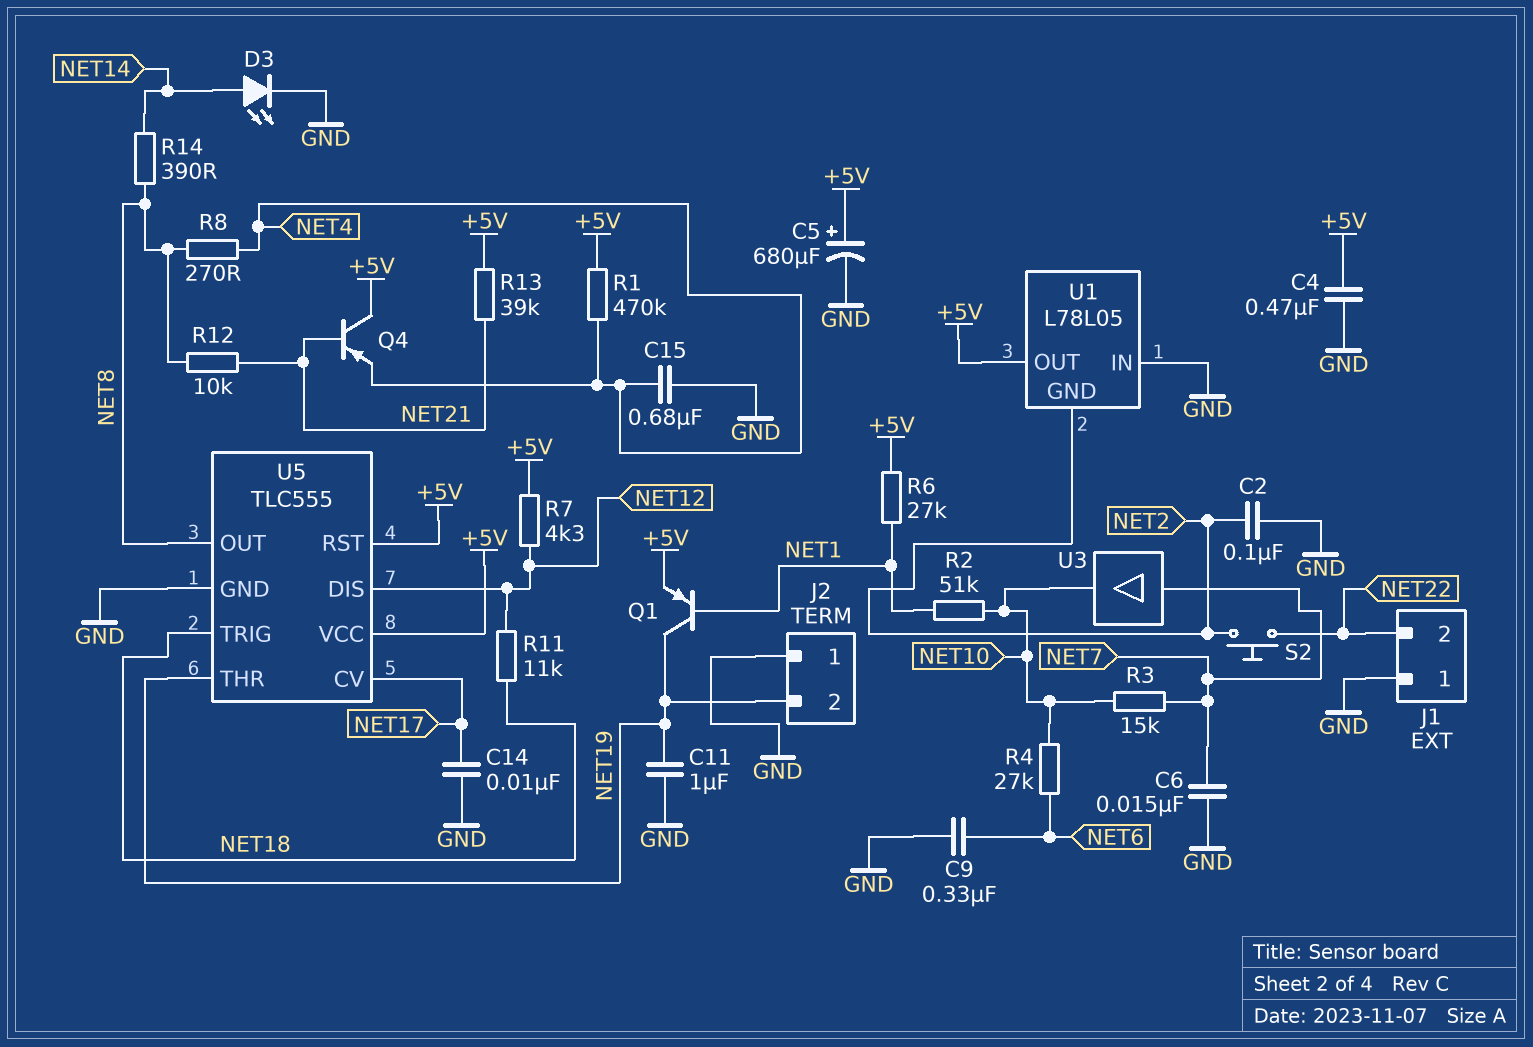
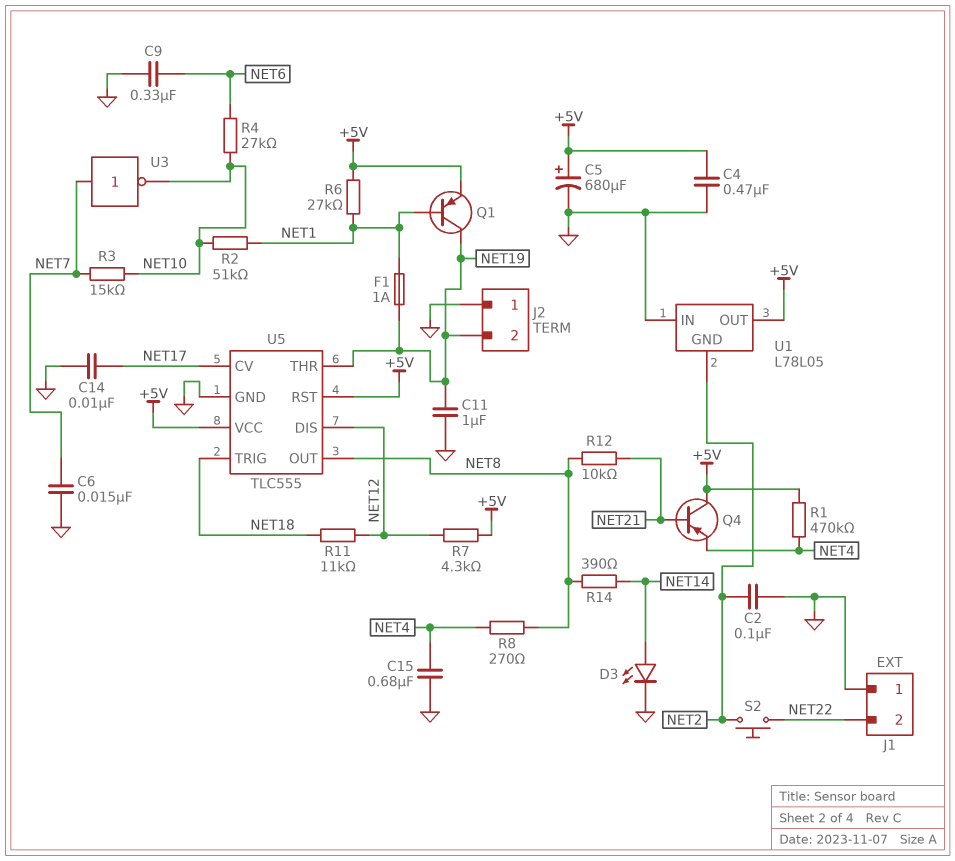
F1: none -> 1A (NET1, NET19)
R13: 39k (+5V, NET21) -> none
U3: buffer (in NET7, out NET10) -> NOT (in NET7, out NET10)

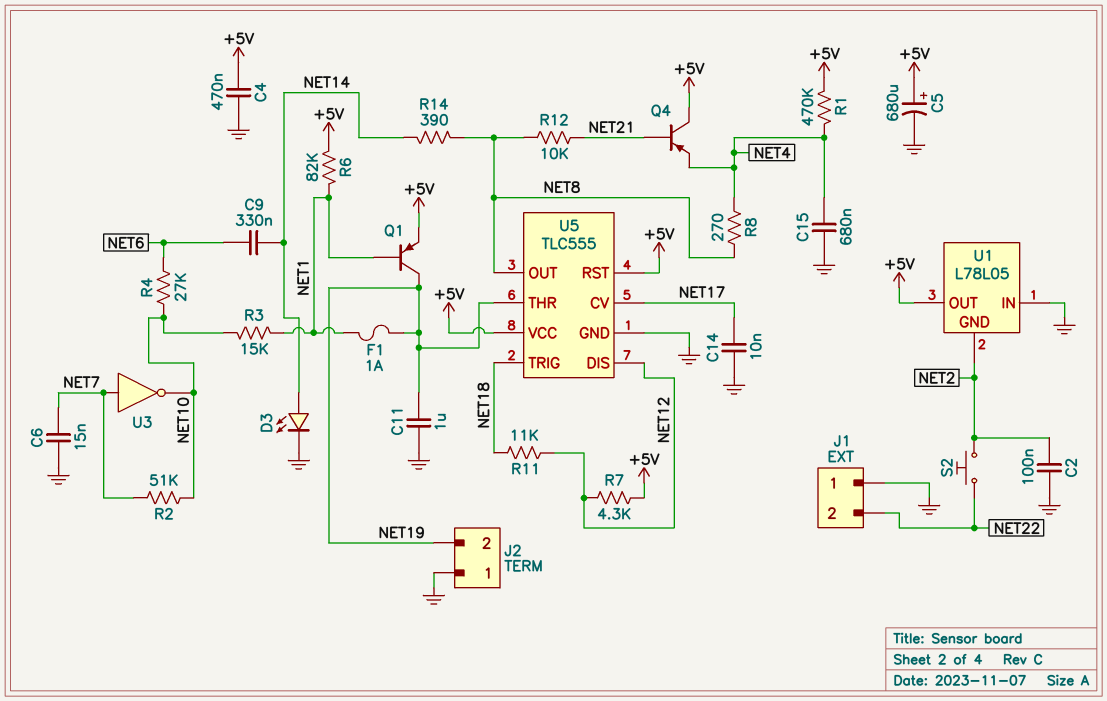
C9: 330nF (GND, NET6) -> 330nF (NET6, NET14)
R2: 51k (NET1, NET10) -> 51k (NET7, NET10)
R3: 15k (NET7, NET10) -> 15k (NET1, NET10)
R6: 27k (+5V, NET1) -> 82k (+5V, NET1)

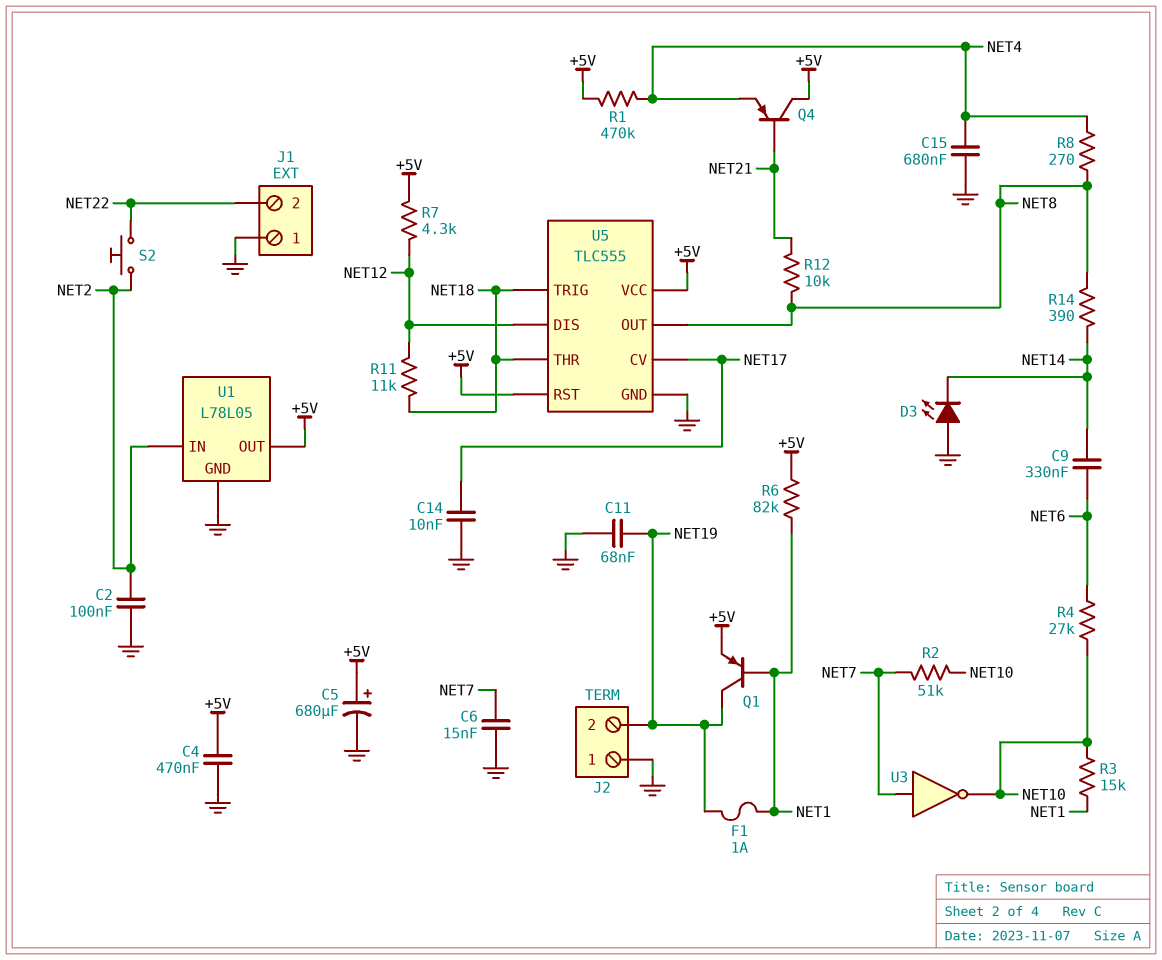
C11: 1uF (GND, NET19) -> 68nF (GND, NET19)
D3: LED (A NET14, K GND) -> LED (A GND, K NET14)
U1 pin GND: NET2 -> GND
U1 pin IN: GND -> NET2
U5 pin THR: NET19 -> NET18

